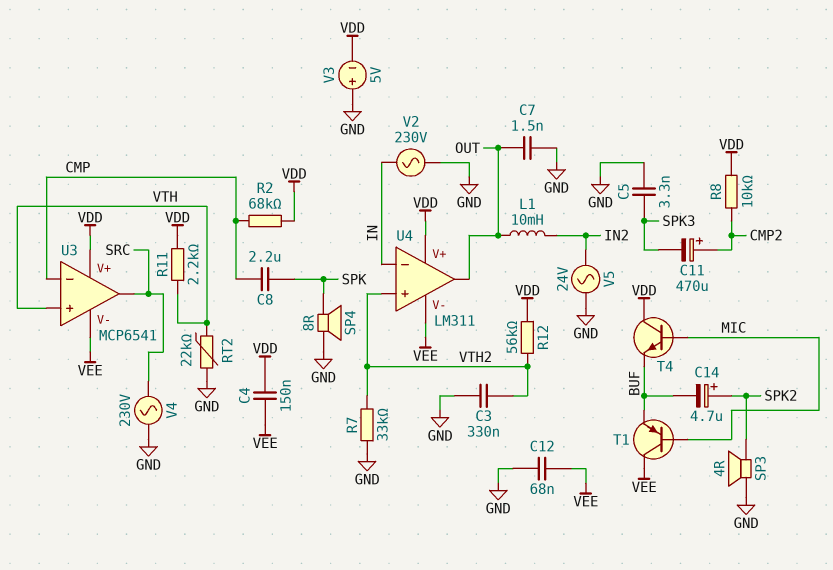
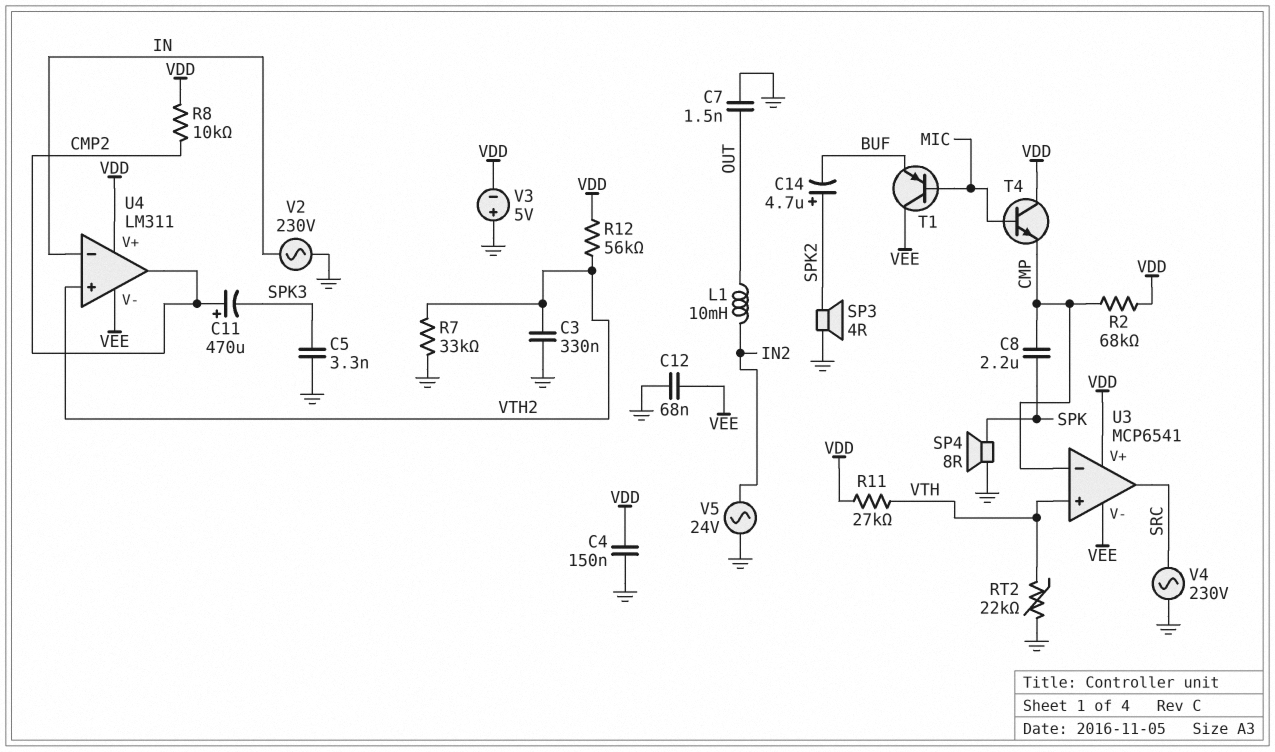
C4: 150nF (VDD, VEE) -> 150nF (GND, VDD)
R11: 2.2k (VDD, VTH) -> 27k (VDD, VTH)
T4: NPN (B MIC, C VDD, E BUF) -> NPN (B MIC, C VDD, E CMP)
U4 pin out: OUT -> CMP2

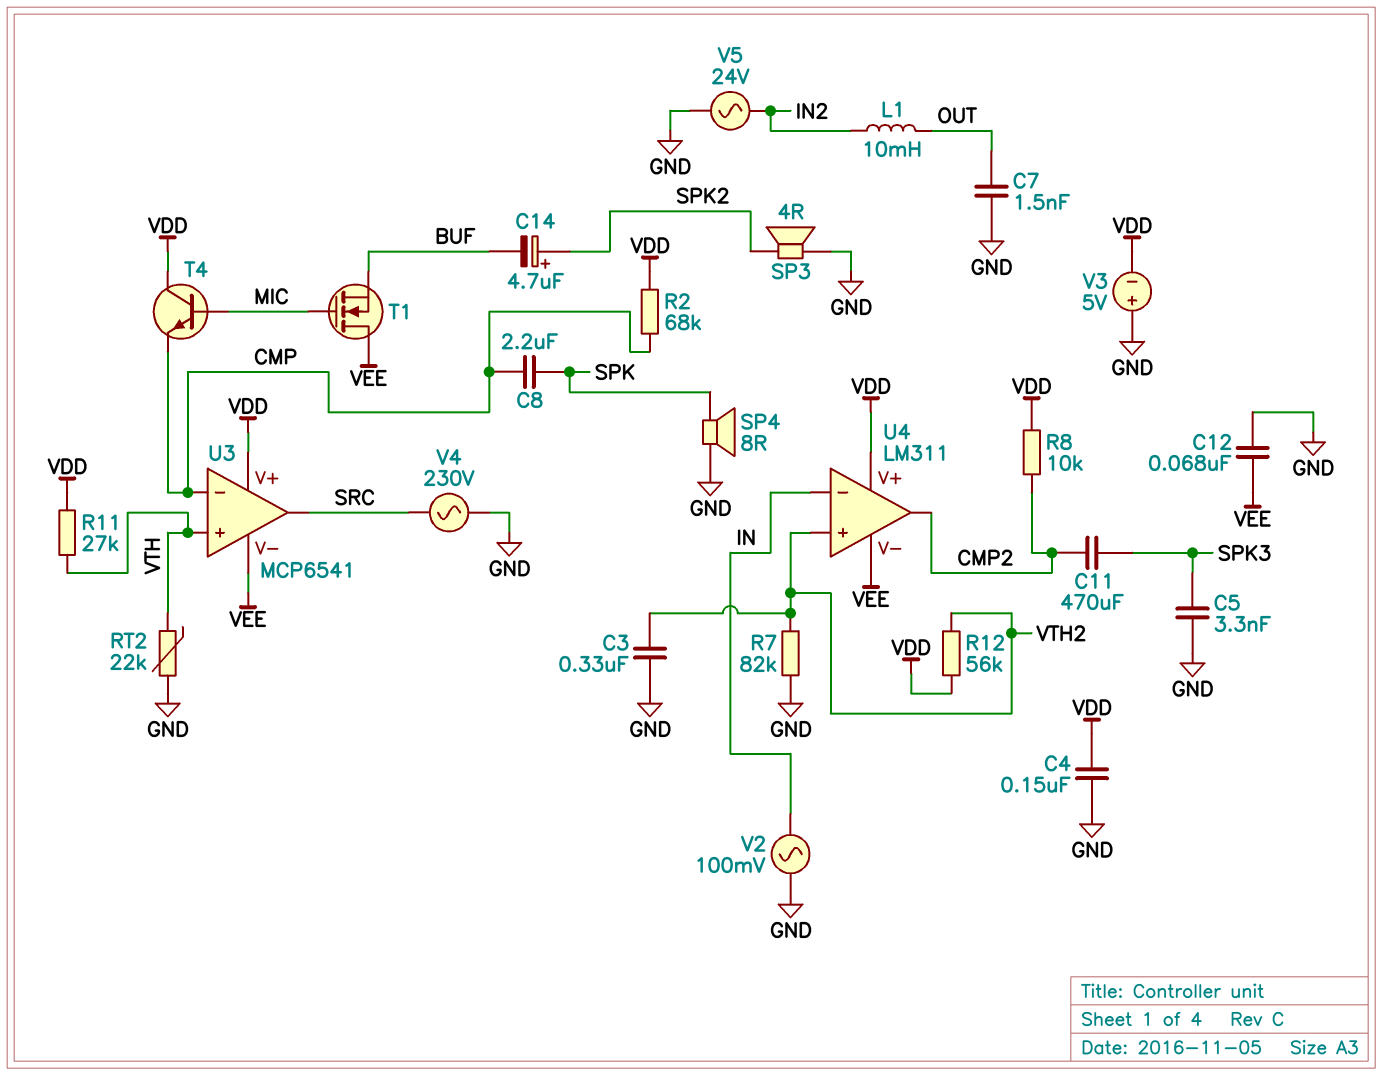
C11: 470uF (plus CMP2, minus SPK3) -> 470uF (CMP2, SPK3)
R7: 33k (GND, VTH2) -> 82k (GND, VTH2)
T1: PNP (B MIC, C VEE, E BUF) -> NMOS (G MIC, D VEE, S BUF)
V2: AC 230V (GND, IN) -> AC 100mV (GND, IN)

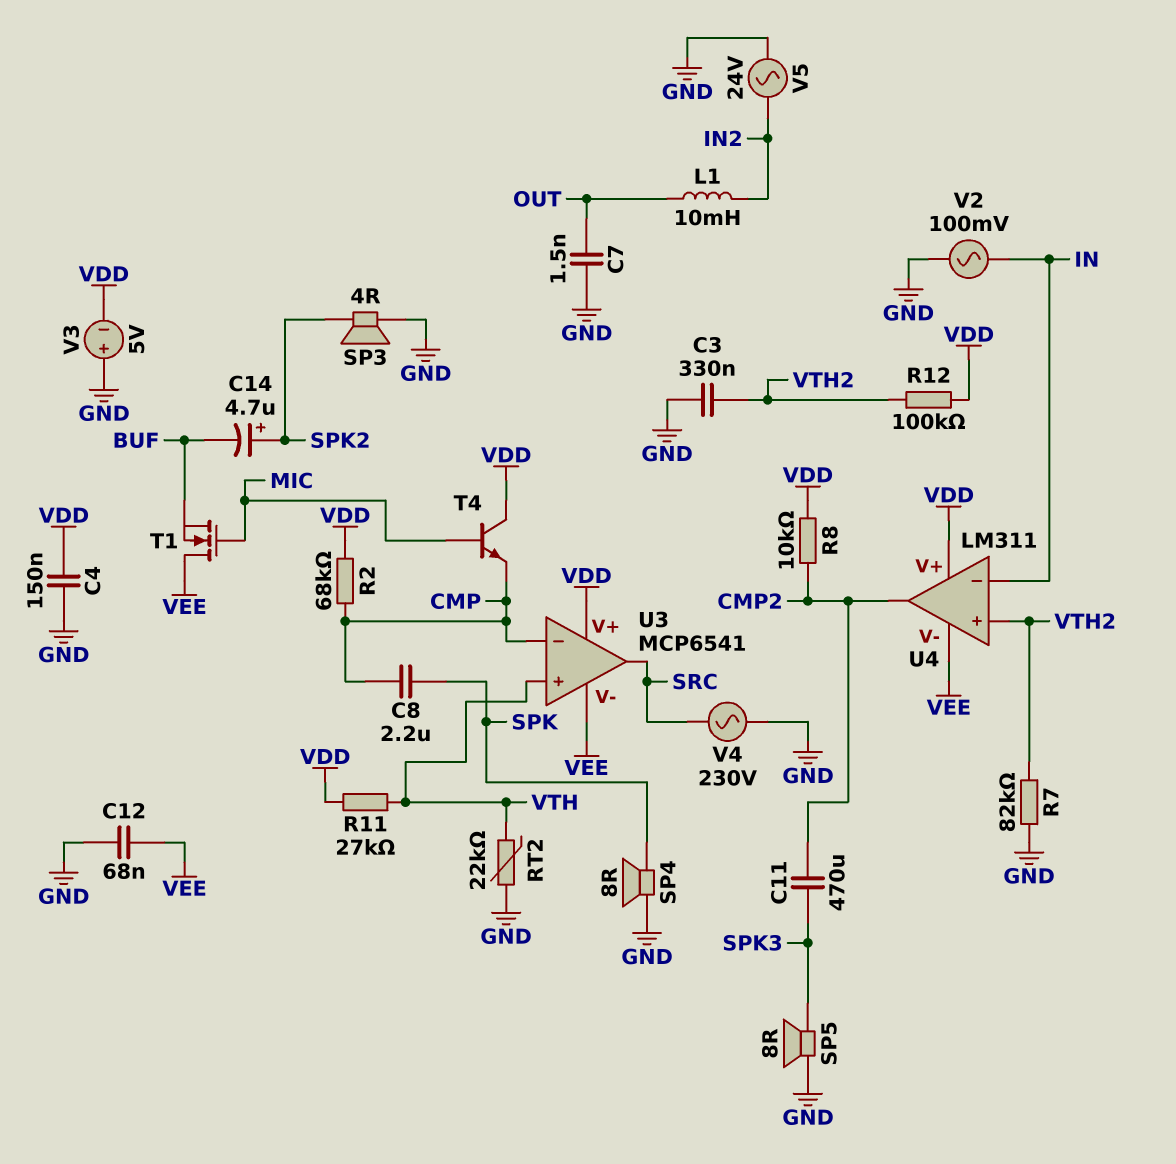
C5: 3.3nF (GND, SPK3) -> none
R12: 56k (VDD, VTH2) -> 100k (VDD, VTH2)
SP5: none -> speaker 8R (GND, SPK3)

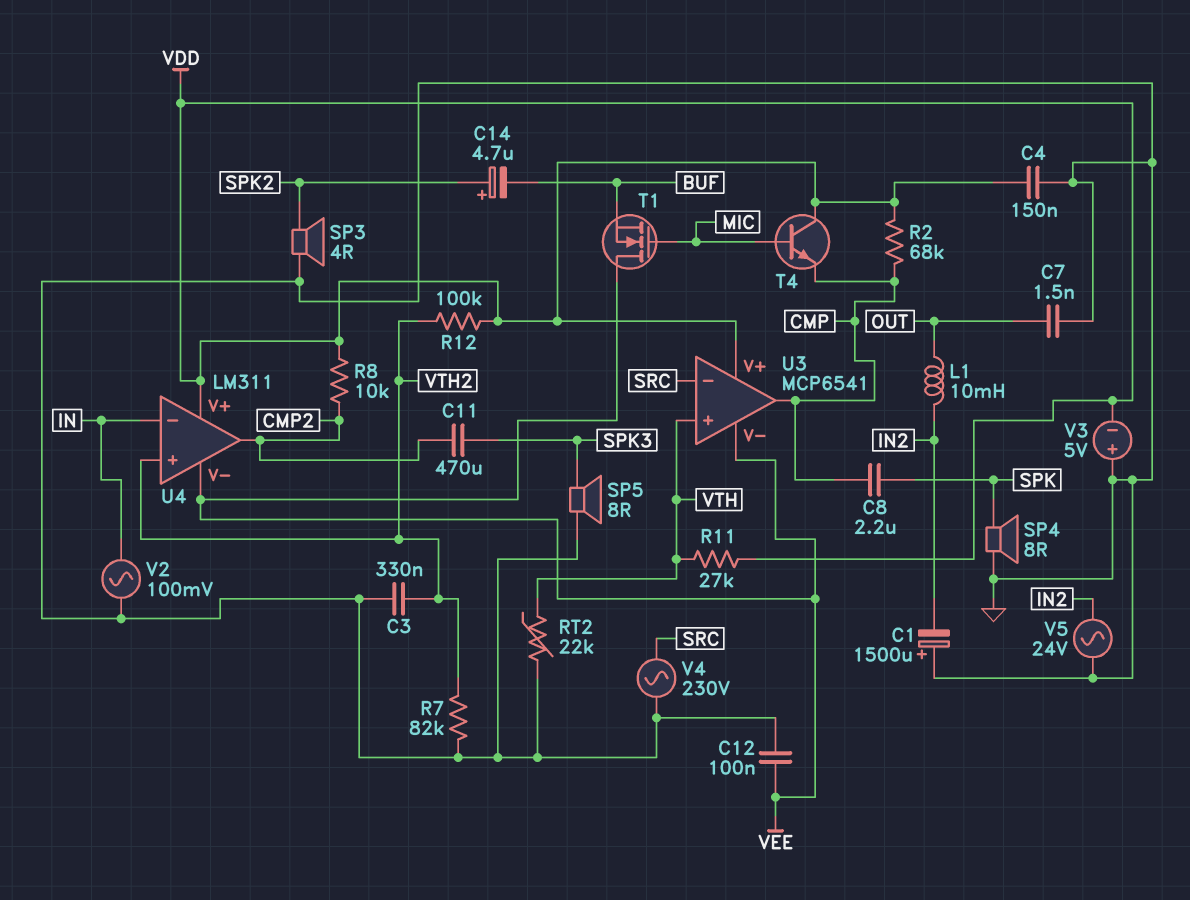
C1: none -> 1500uF (plus GND, minus IN2)
C12: 68nF (GND, VEE) -> 100nF (GND, VEE)
U3 pin in-: CMP -> SRC
U3 pin out: SRC -> CMP

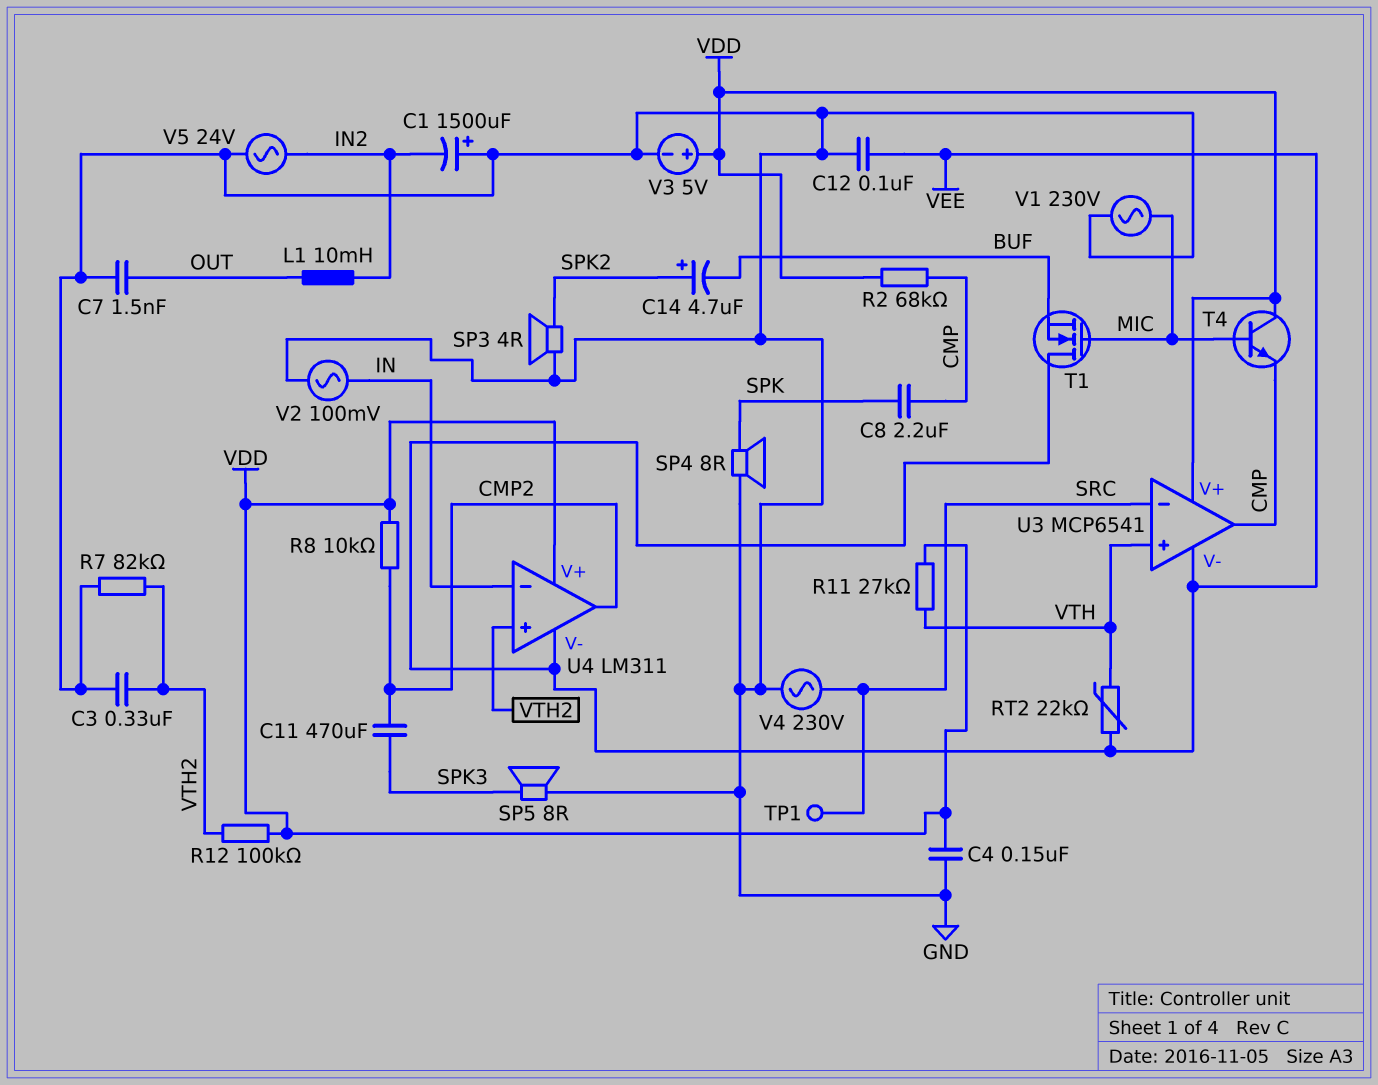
RT2: 22k (GND, VTH) -> 22k (VEE, VTH)
TP1: none -> test point (SRC)
V1: none -> AC 230V (GND, MIC)
V3: 5V (plus GND, minus VDD) -> 5V (plus VDD, minus GND)

